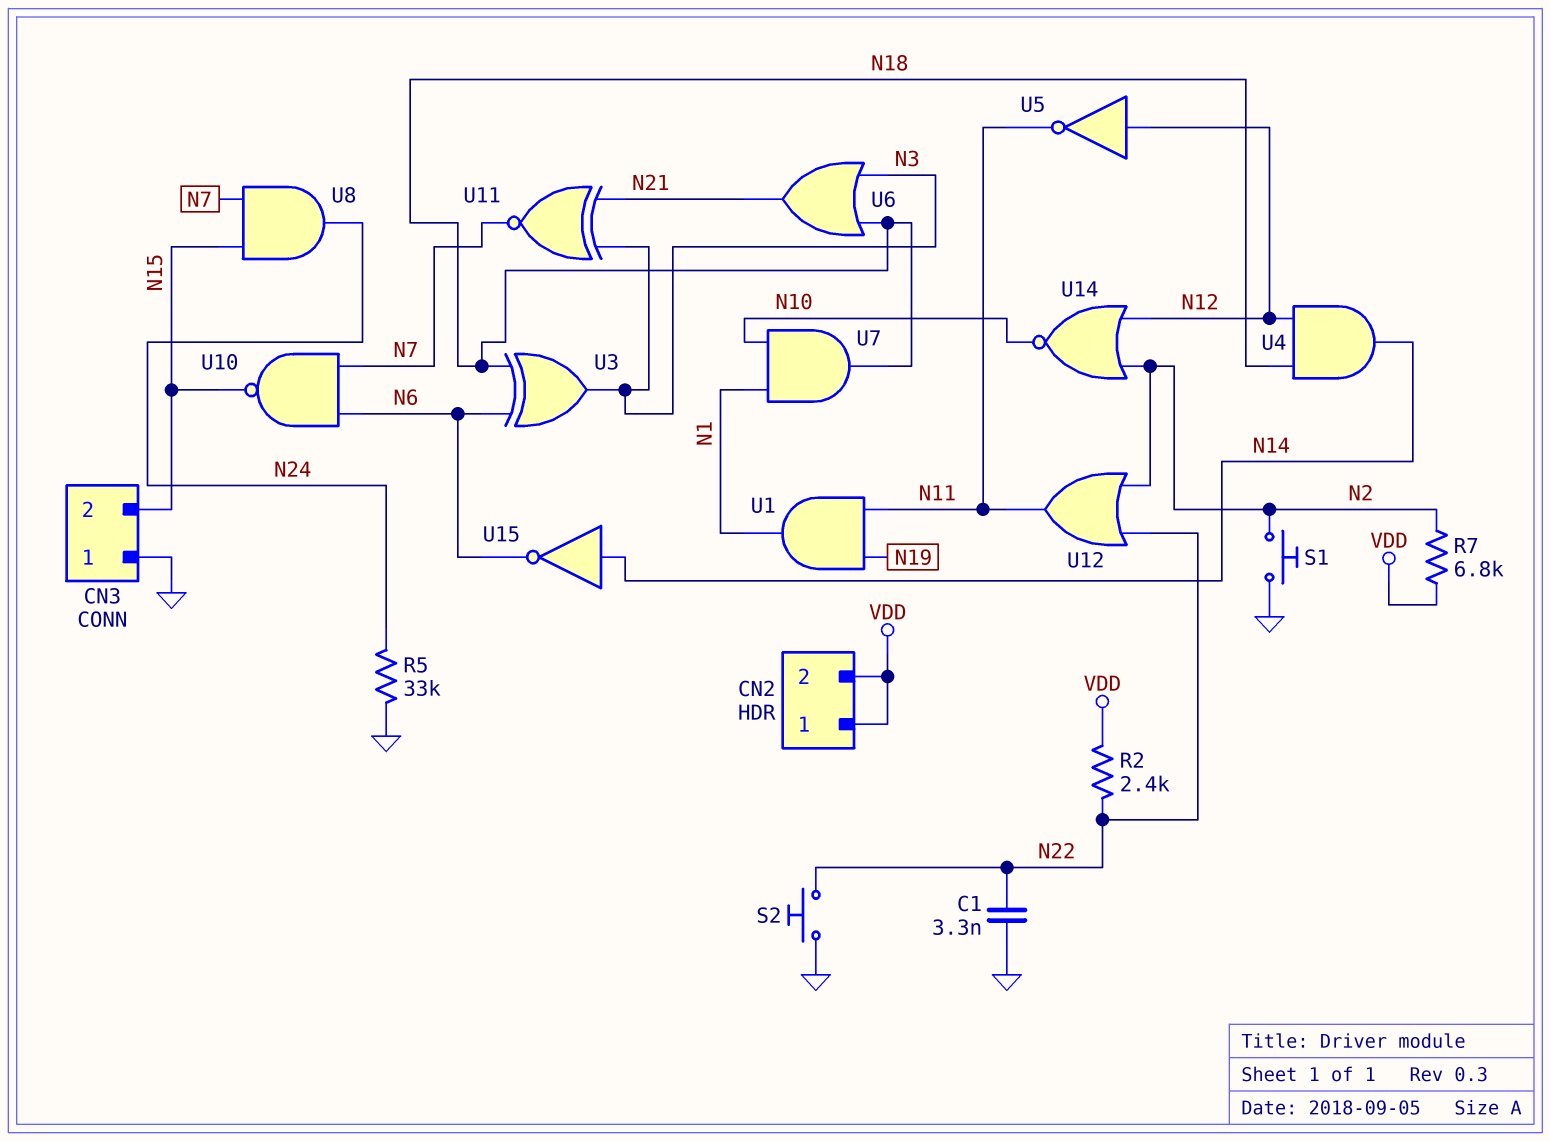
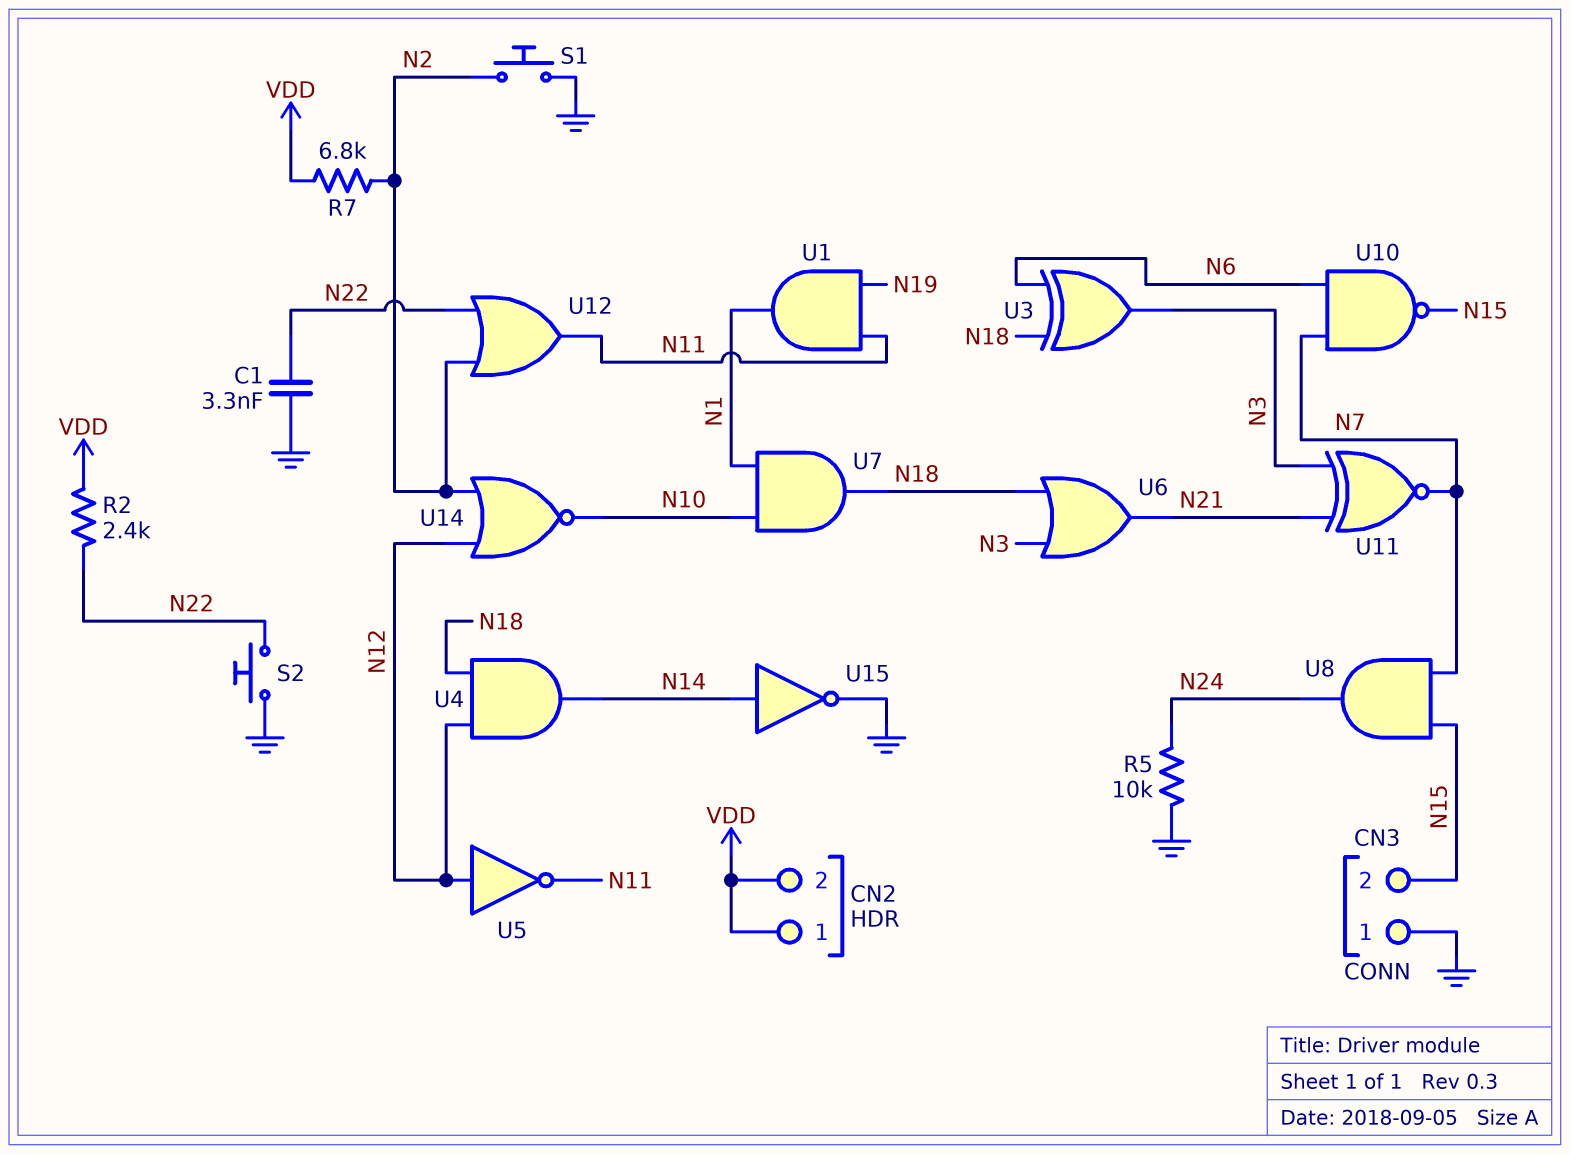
R5: 33k (GND, N24) -> 10k (GND, N24)
U15: NOT (in N14, out N6) -> NOT (in N14, out GND)

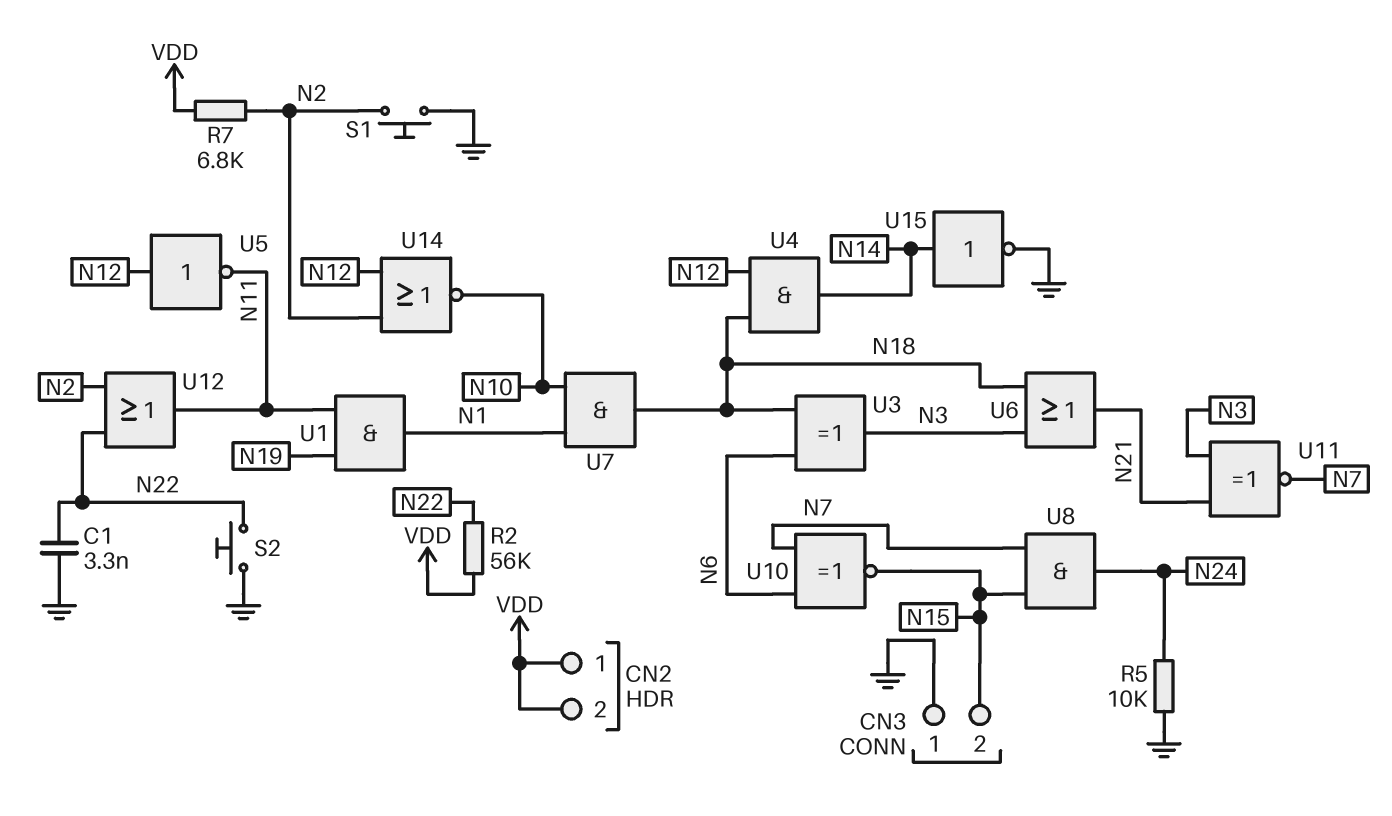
R2: 2.4k (N22, VDD) -> 56k (N22, VDD)
U10: NAND (in N6, in N7, out N15) -> XNOR (in N6, in N7, out N15)

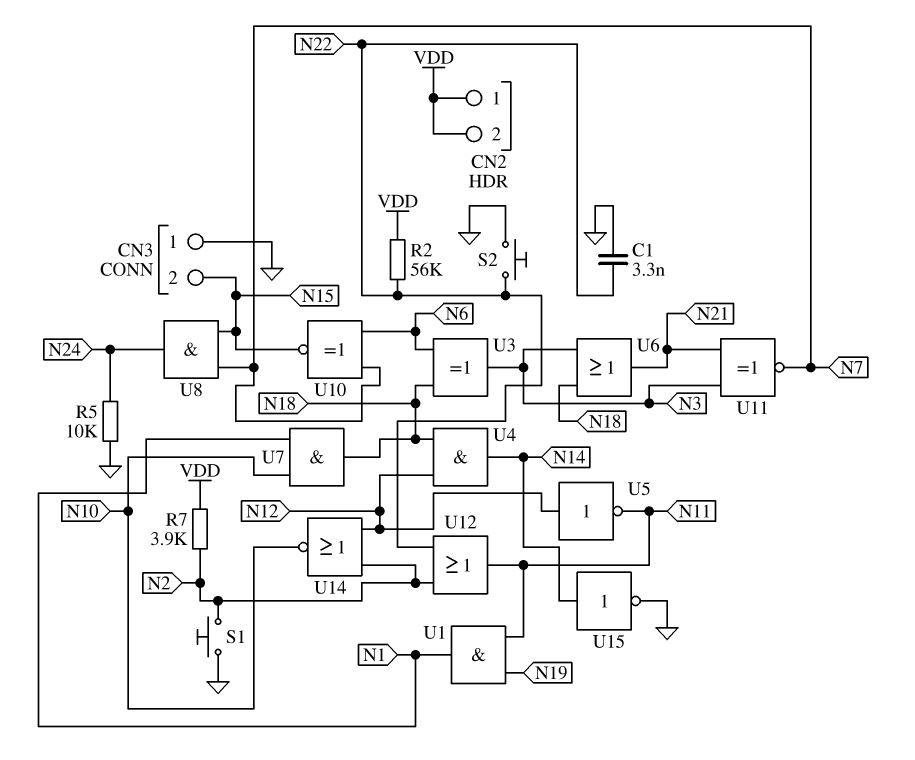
R7: 6.8k (N2, VDD) -> 3.9k (N2, VDD)

